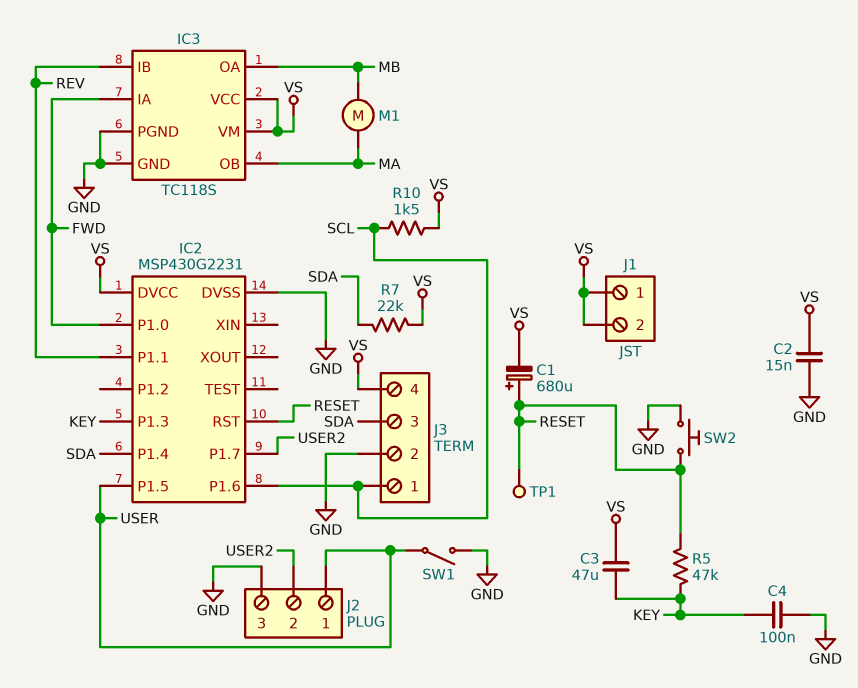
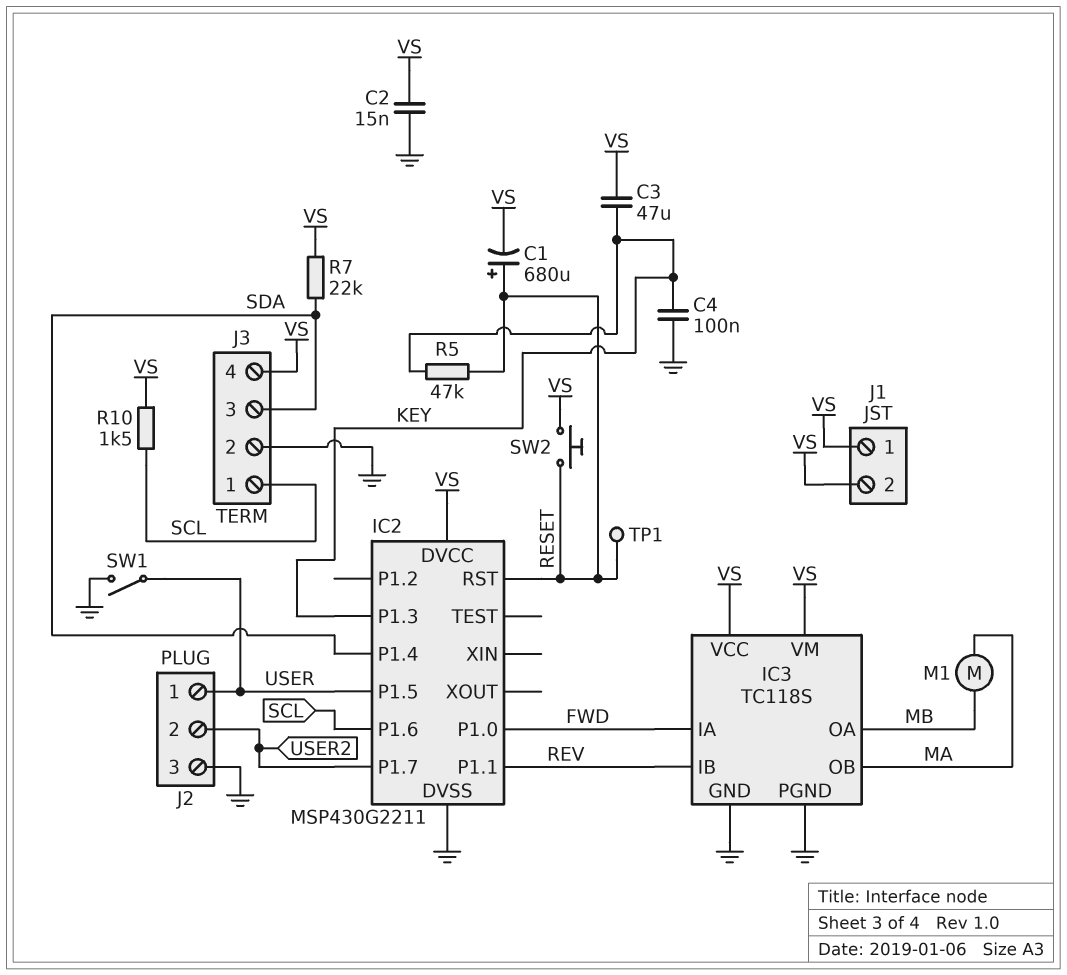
IC2: MSP430G2231 -> MSP430G2211
SW2: button (GND, RESET) -> button (RESET, VS)

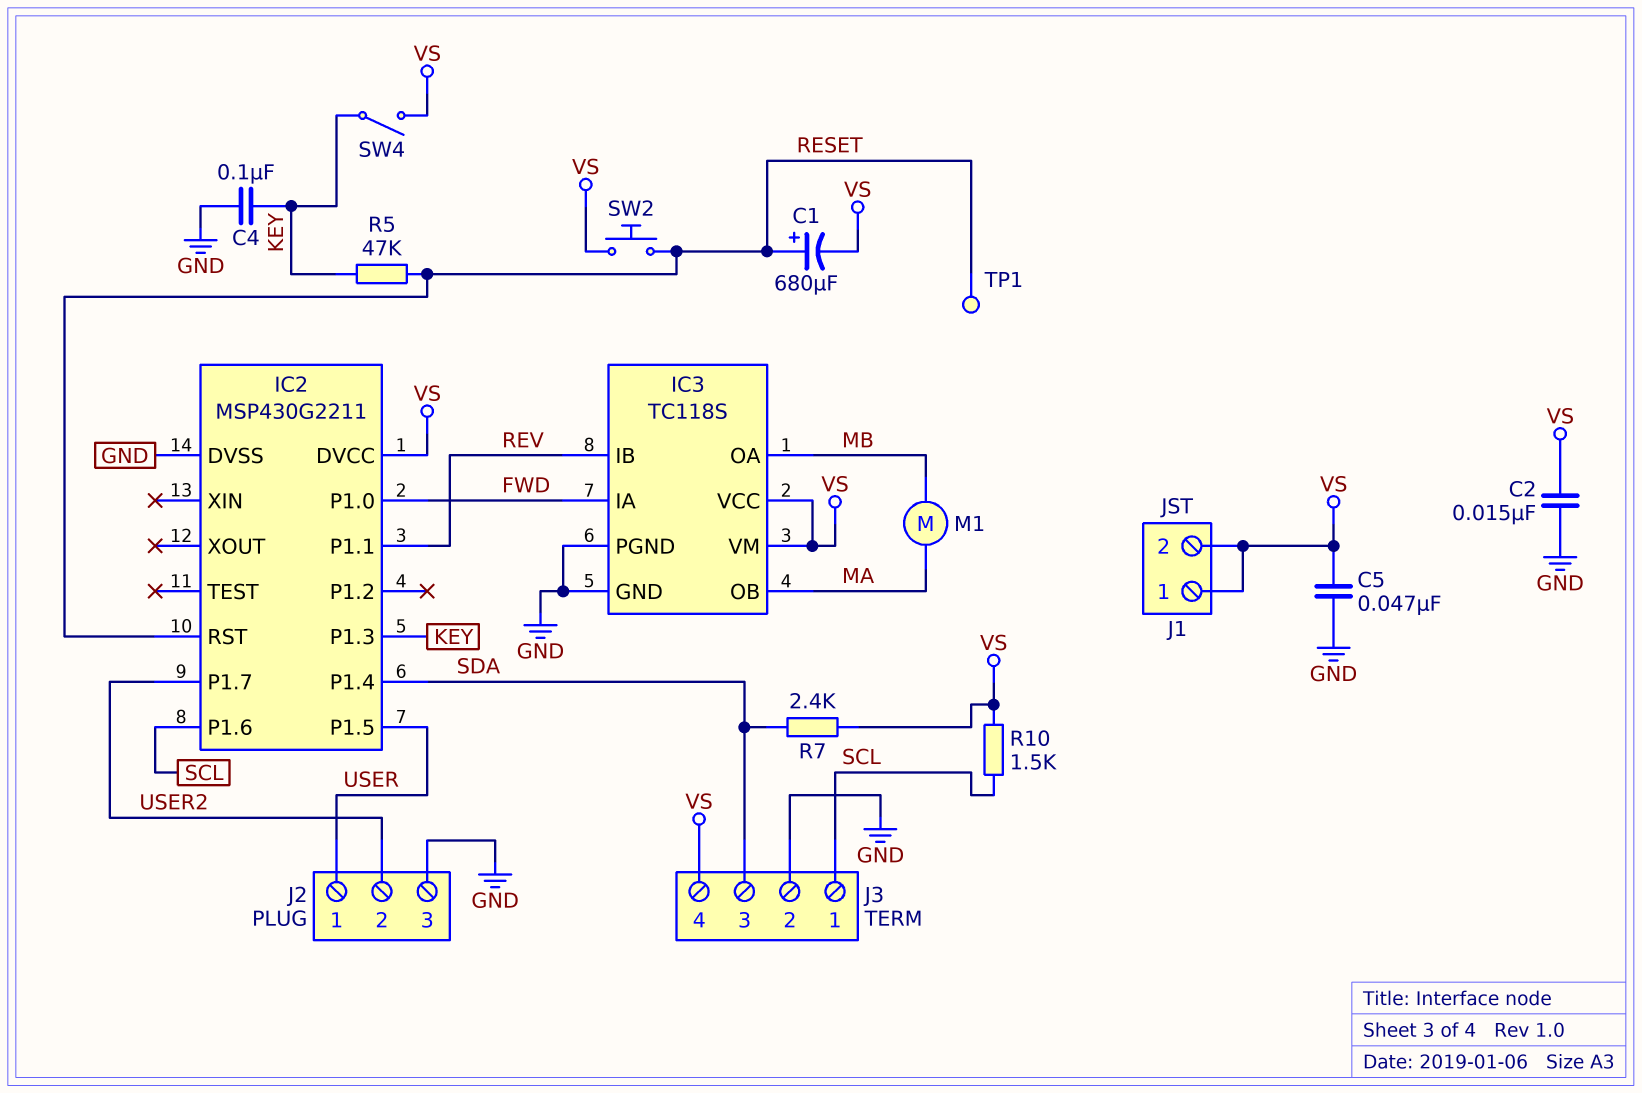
C3: 47uF (KEY, VS) -> none
C5: none -> 47nF (GND, VS)
R7: 22k (SDA, VS) -> 2.4k (SDA, VS)
SW1: switch (GND, USER) -> none
SW4: none -> switch (KEY, VS)

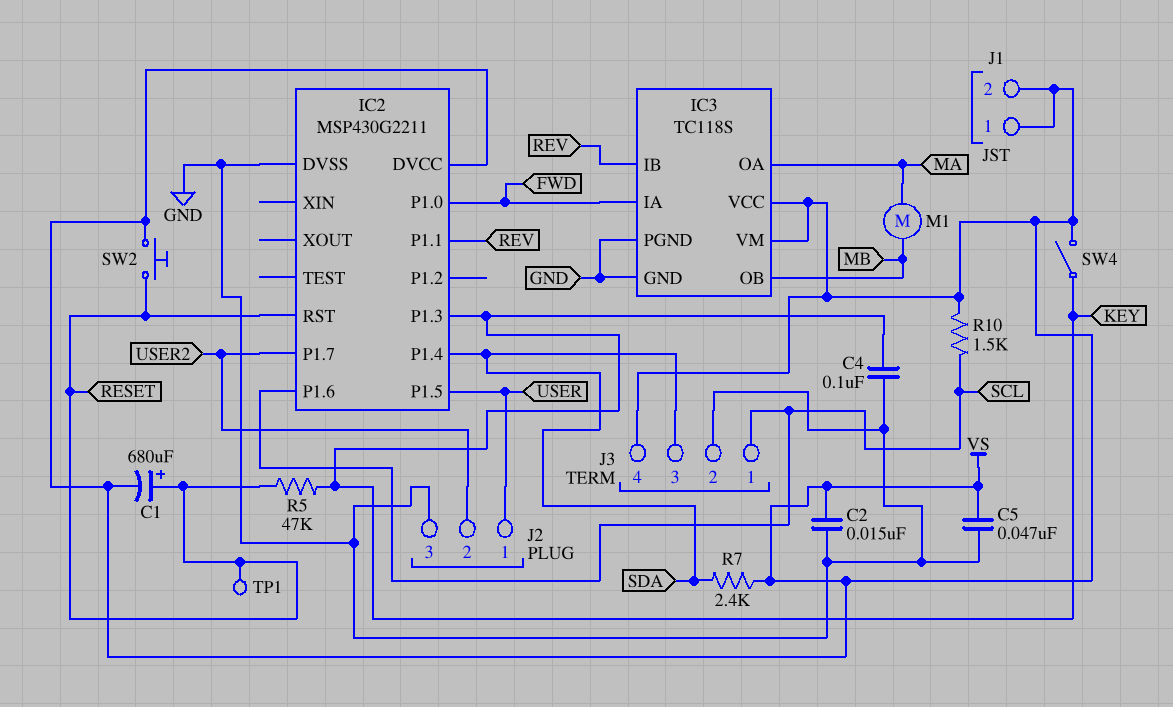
IC3 pin OA: MB -> MA
IC3 pin OB: MA -> MB

